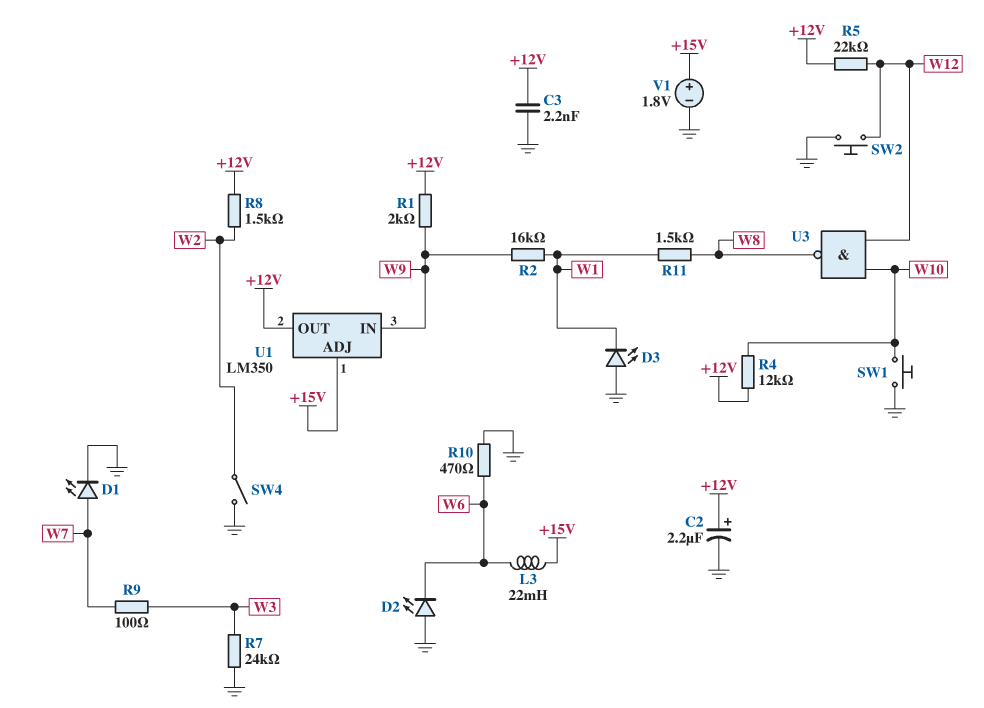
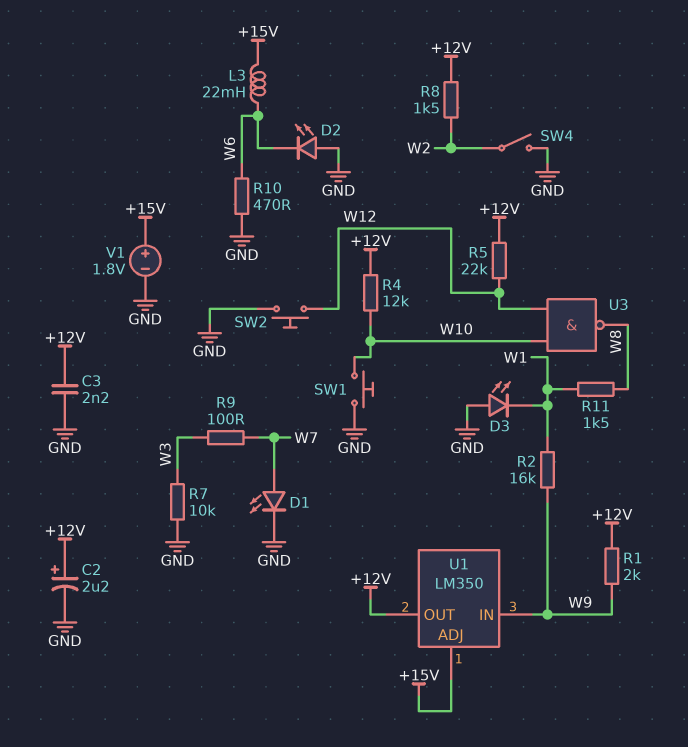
R7: 24k (GND, W3) -> 10k (GND, W3)

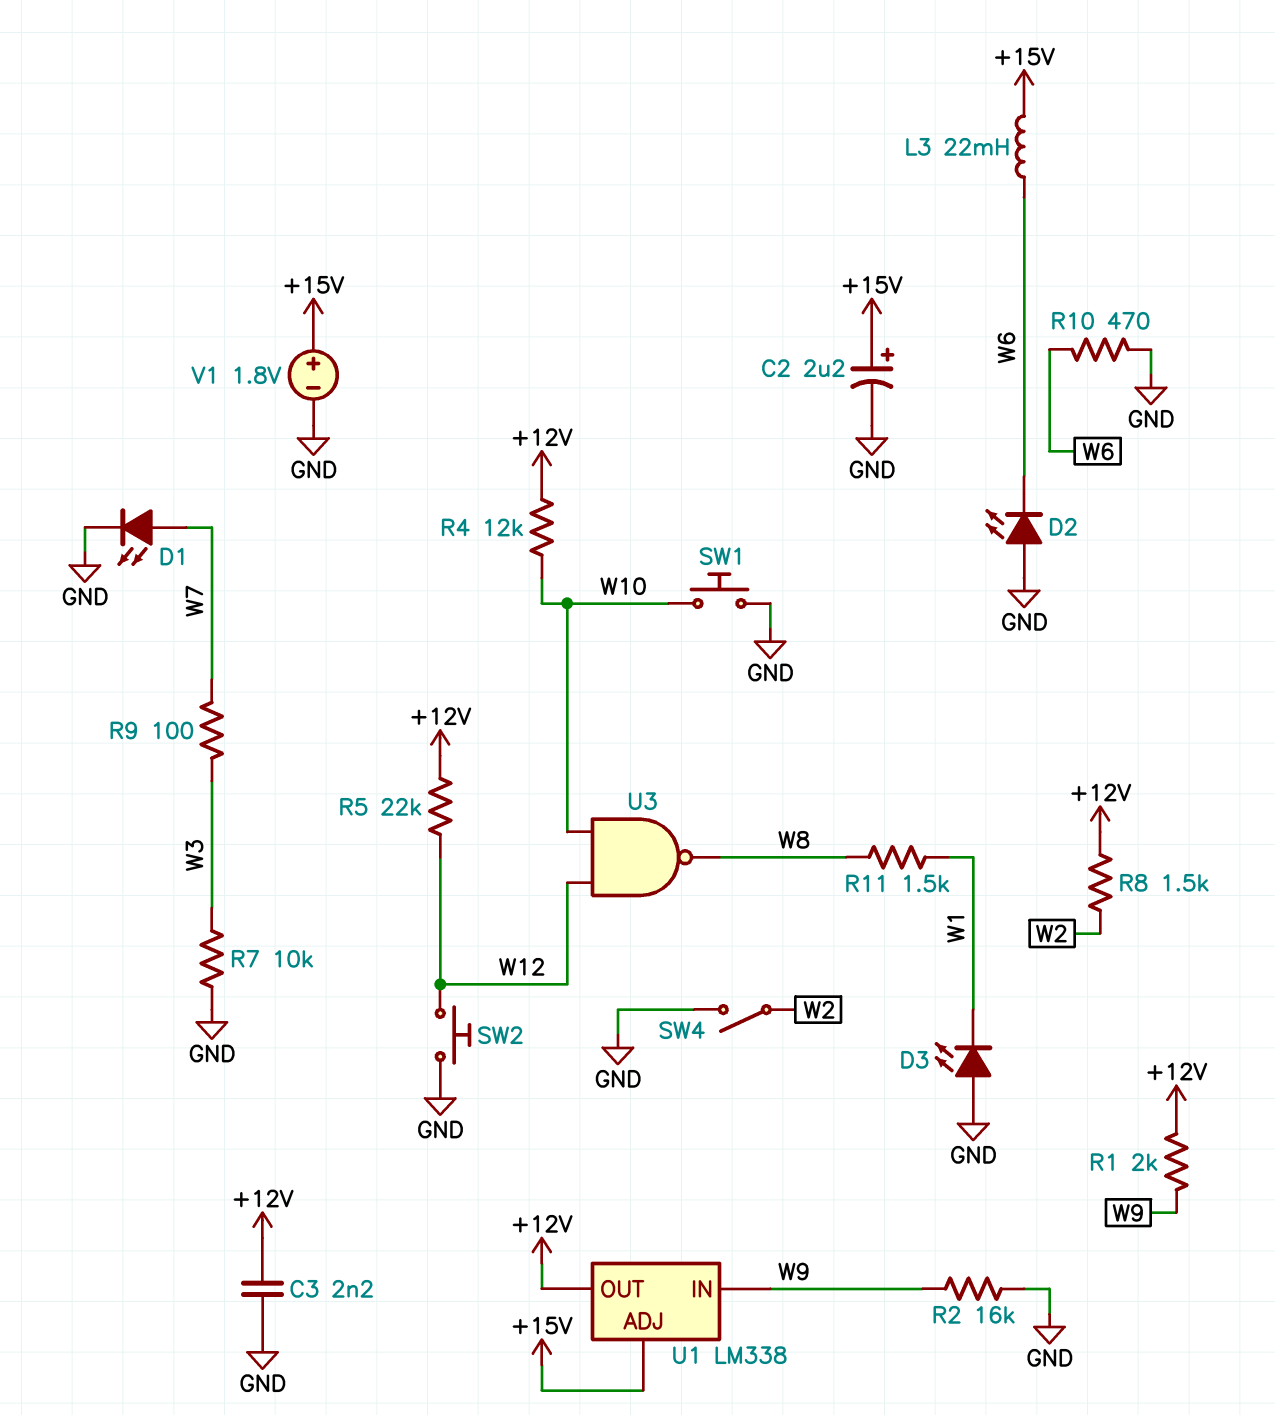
C2: 2.2uF (plus +12V, minus GND) -> 2.2uF (plus +15V, minus GND)
R2: 16k (W1, W9) -> 16k (GND, W9)
U1: LM350 -> LM338

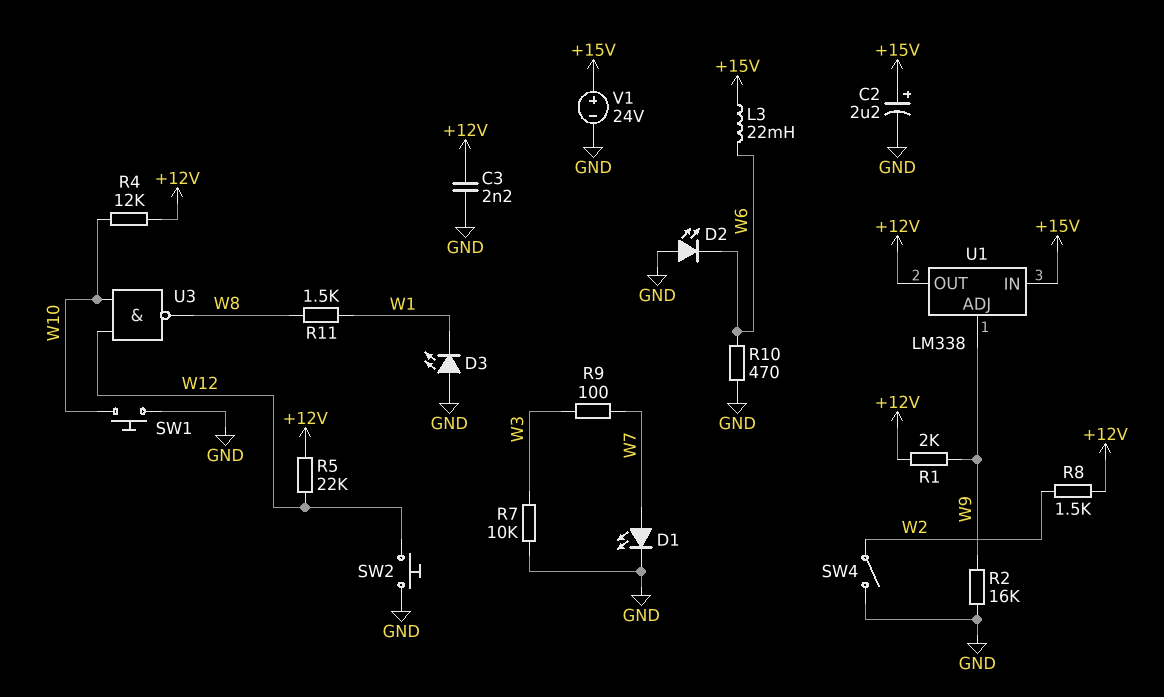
U1 pin ADJ: +15V -> W9
U1 pin IN: W9 -> +15V
V1: 1.8V (plus +15V, minus GND) -> 24V (plus +15V, minus GND)

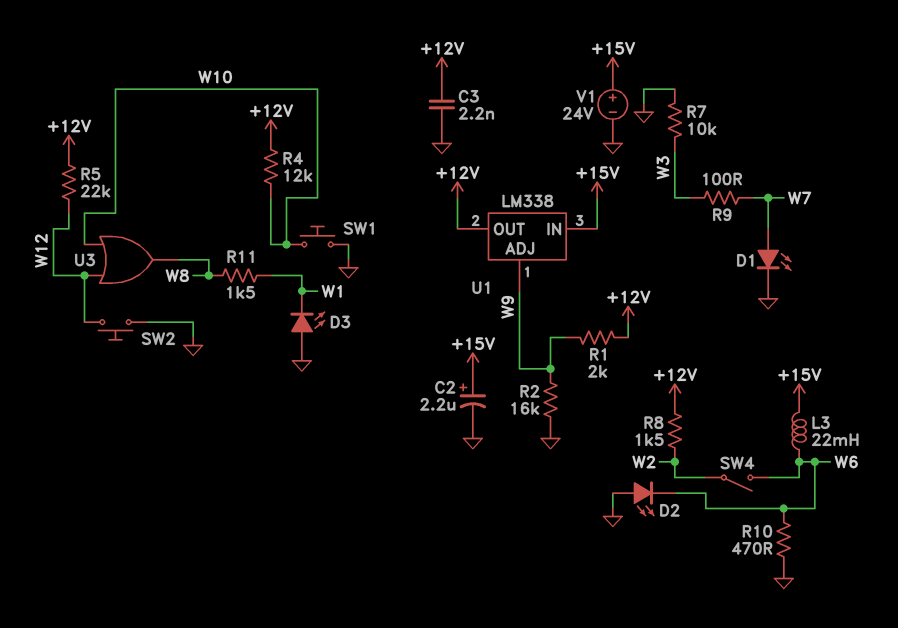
SW4: switch (GND, W2) -> switch (W2, W6)
U3: NAND (in W10, in W12, out W8) -> OR (in W10, in W12, out W8)

